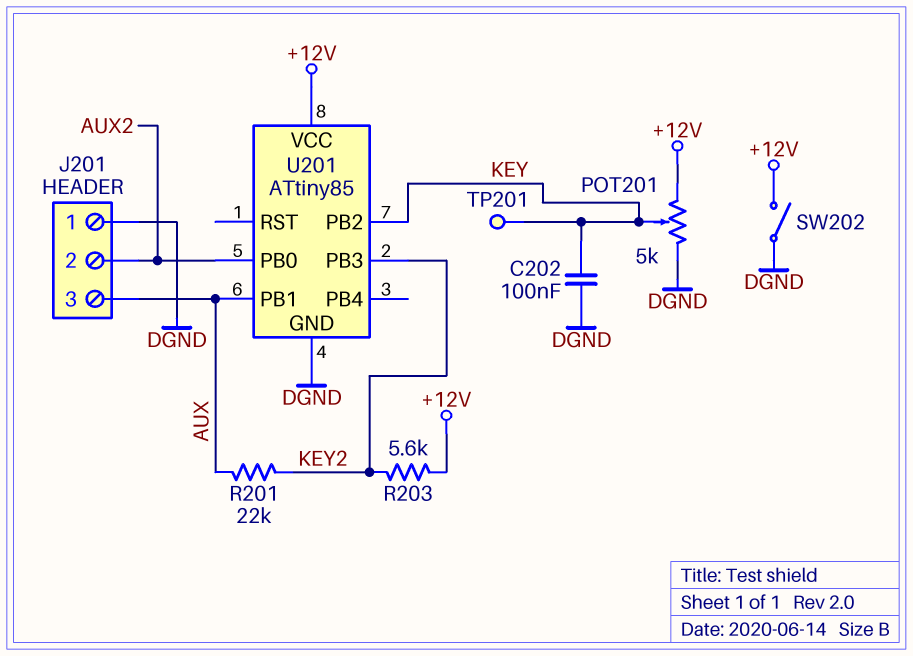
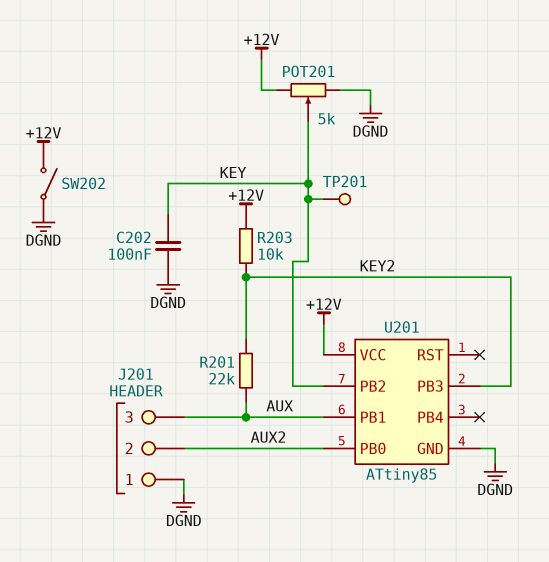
R203: 5.6k (+12V, KEY2) -> 10k (+12V, KEY2)

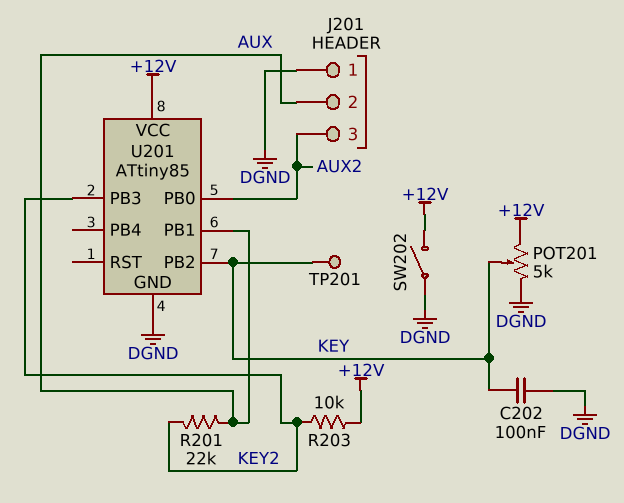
J201 pin 2: AUX2 -> AUX
J201 pin 3: AUX -> AUX2

